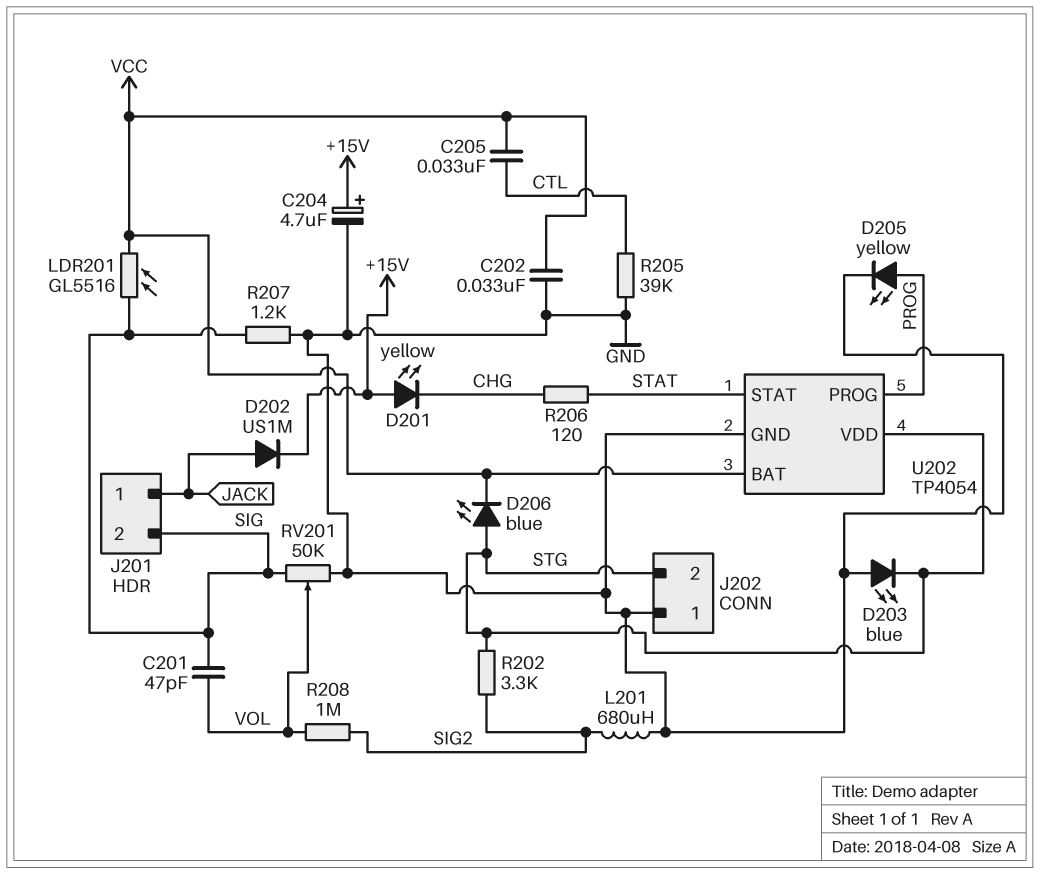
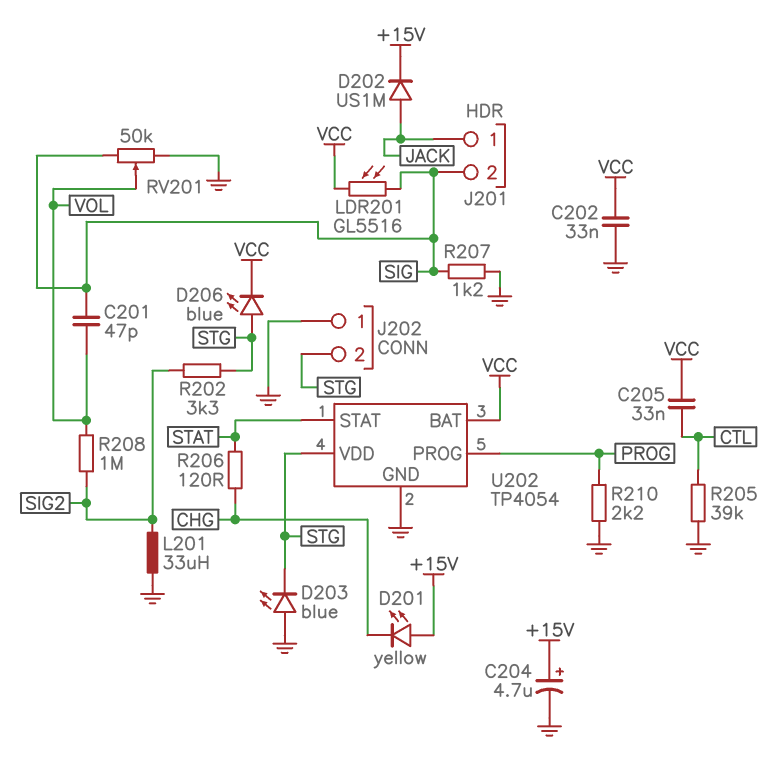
D205: LED yellow (A PROG, K GND) -> none
L201: 680uH (GND, SIG2) -> 33uH (GND, SIG2)
R210: none -> 2.2k (GND, PROG)

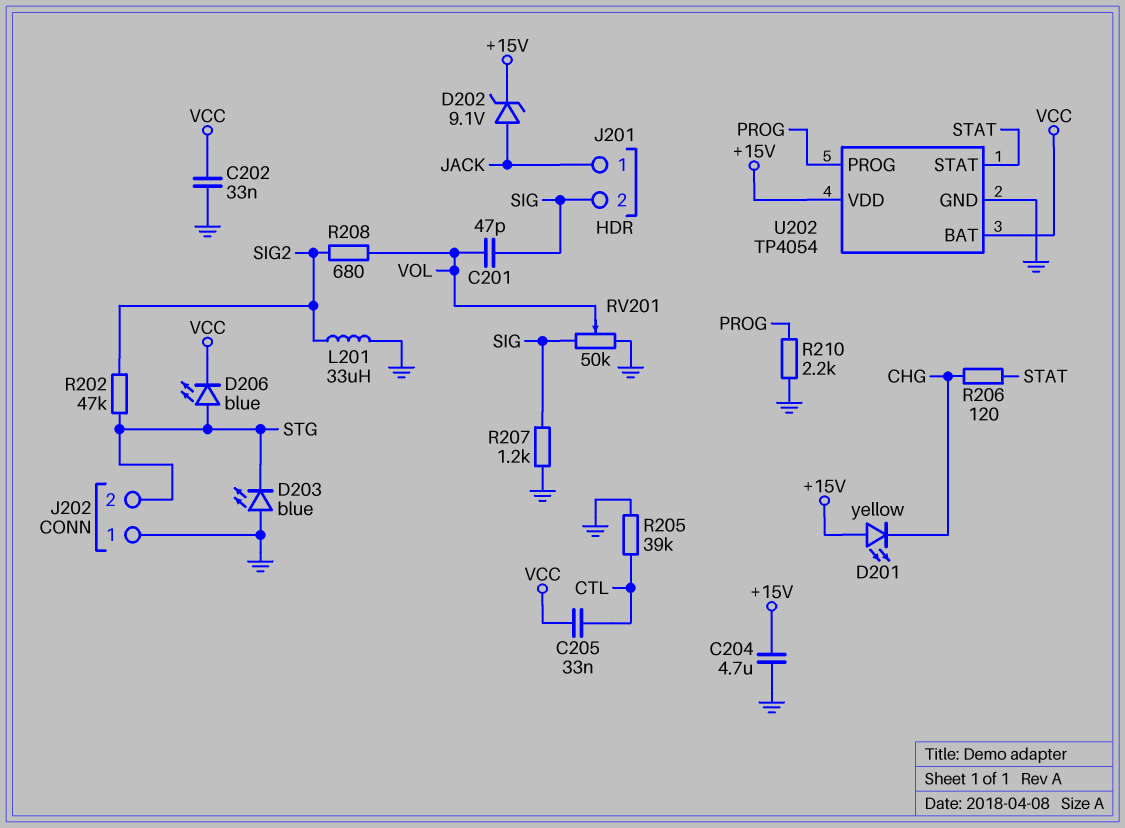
C204: 4.7uF (plus +15V, minus GND) -> 4.7uF (+15V, GND)
D202: diode US1M (A JACK, K +15V) -> zener 9.1V (A JACK, K +15V)
LDR201: GL5516 (SIG, VCC) -> none
R202: 3.3k (SIG2, STG) -> 47k (SIG2, STG)
R208: 1M (SIG2, VOL) -> 680 (SIG2, VOL)
U202 pin VDD: STG -> +15V

